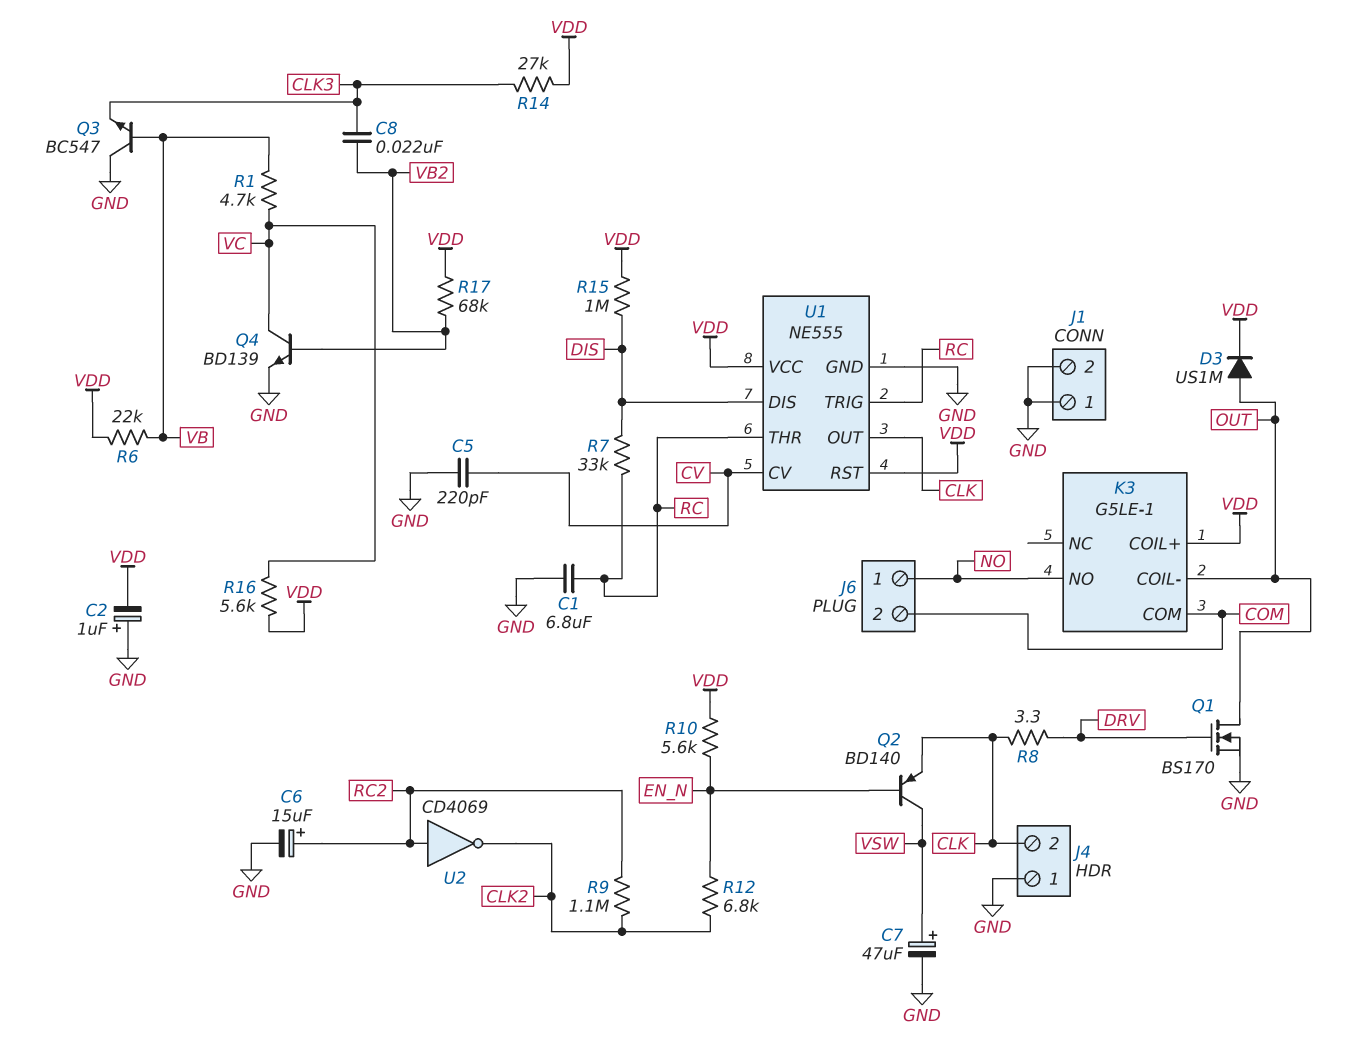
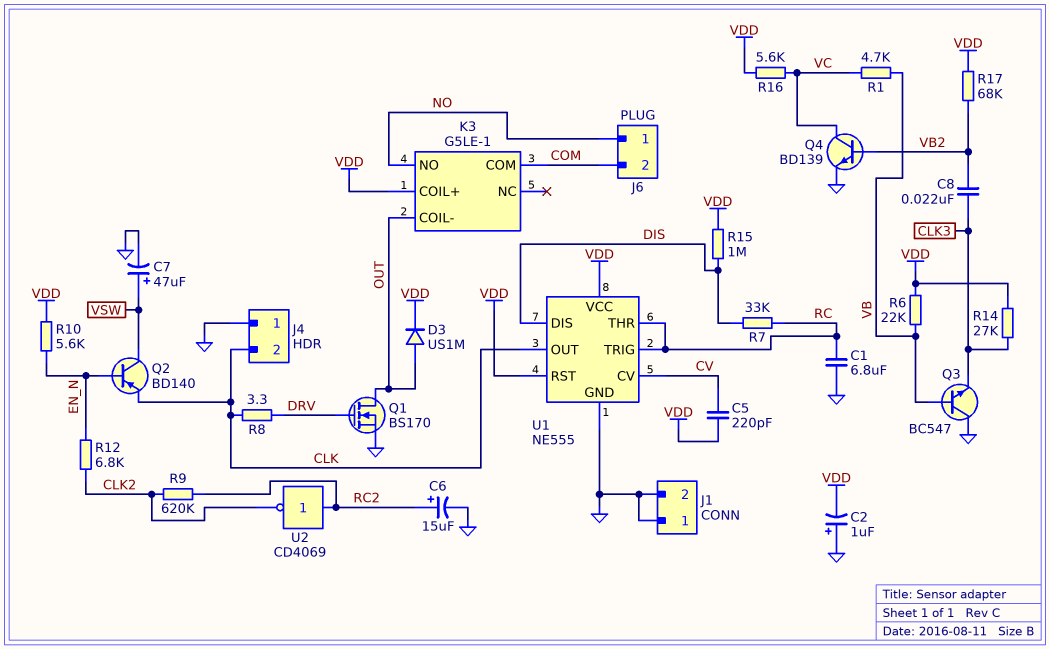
C5: 220pF (CV, GND) -> 220pF (CV, VDD)
R9: 1.1M (CLK2, RC2) -> 620k (CLK2, RC2)

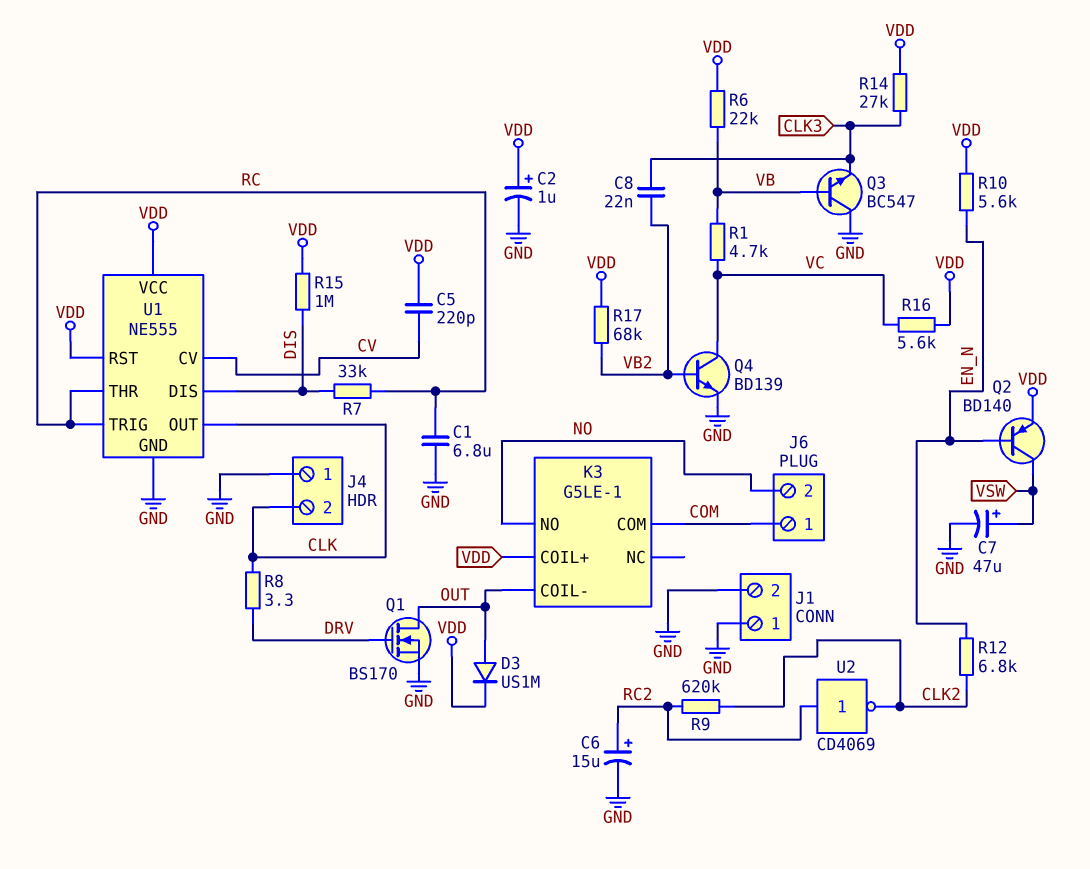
C2: 1uF (plus GND, minus VDD) -> 1uF (plus VDD, minus GND)
J6 pin 1: NO -> COM
J6 pin 2: COM -> NO
Q2: PNP BD140 (B EN_N, C VSW, E CLK) -> PNP BD140 (B EN_N, C VSW, E VDD)

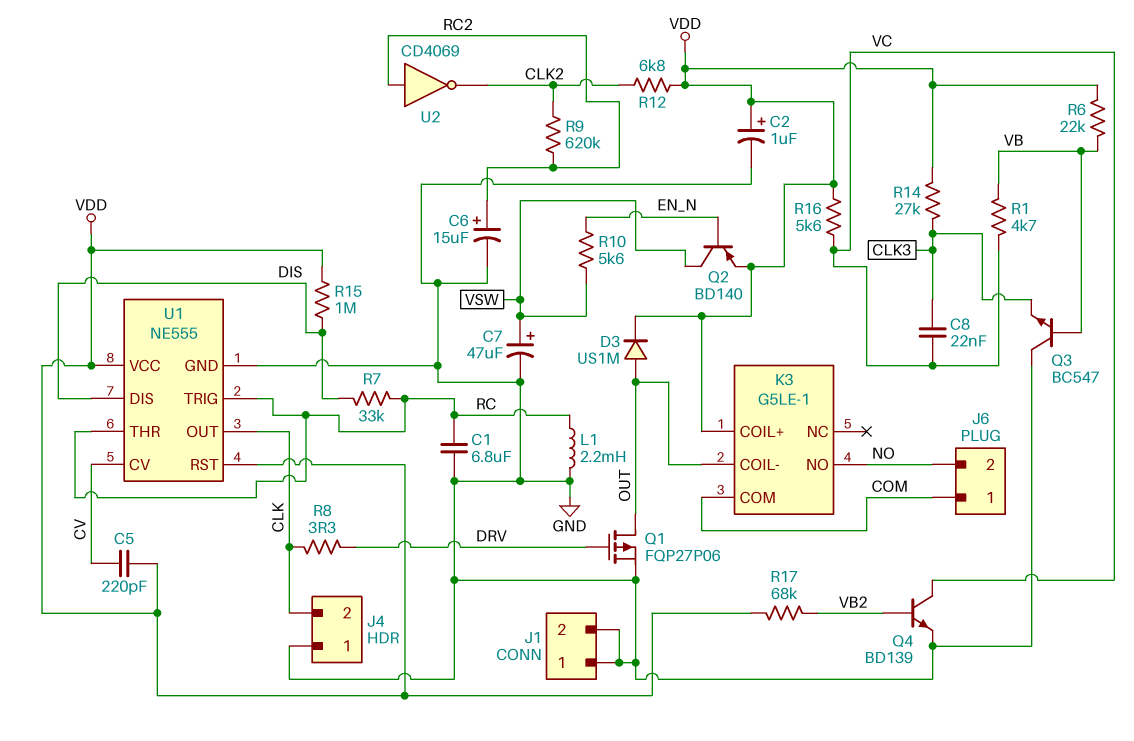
C8: 22nF (CLK3, VB2) -> 22nF (CLK3, VC)
L1: none -> 2.2mH (GND, RC)
Q1: NMOS BS170 (G DRV, D OUT, S GND) -> PMOS FQP27P06 (G DRV, D OUT, S GND)
R10: 5.6k (EN_N, VDD) -> 5.6k (EN_N, VSW)
R12: 6.8k (CLK2, EN_N) -> 6.8k (CLK2, VDD)

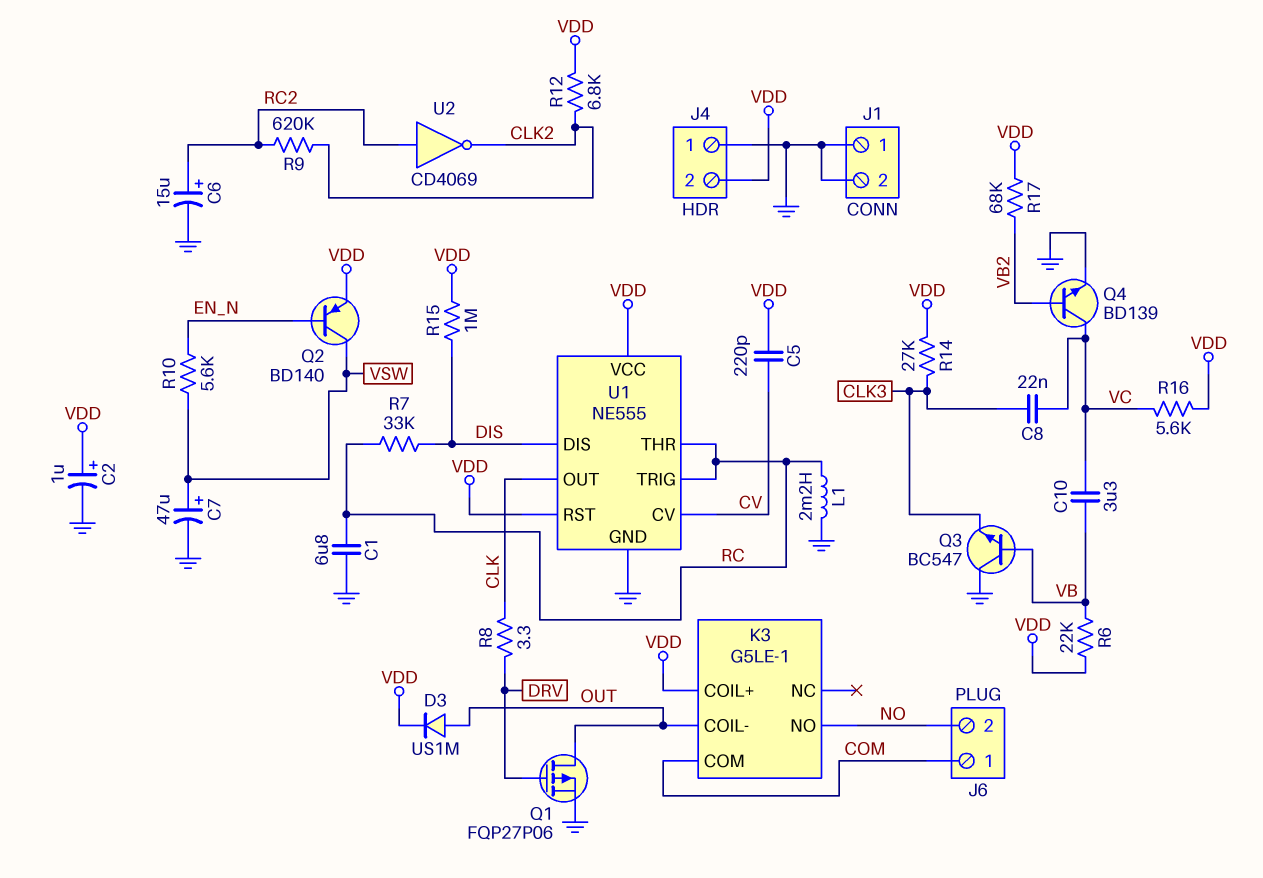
C10: none -> 3.3uF (VB, VC)
J4 pin 2: CLK -> VDD
R1: 4.7k (VB, VC) -> none

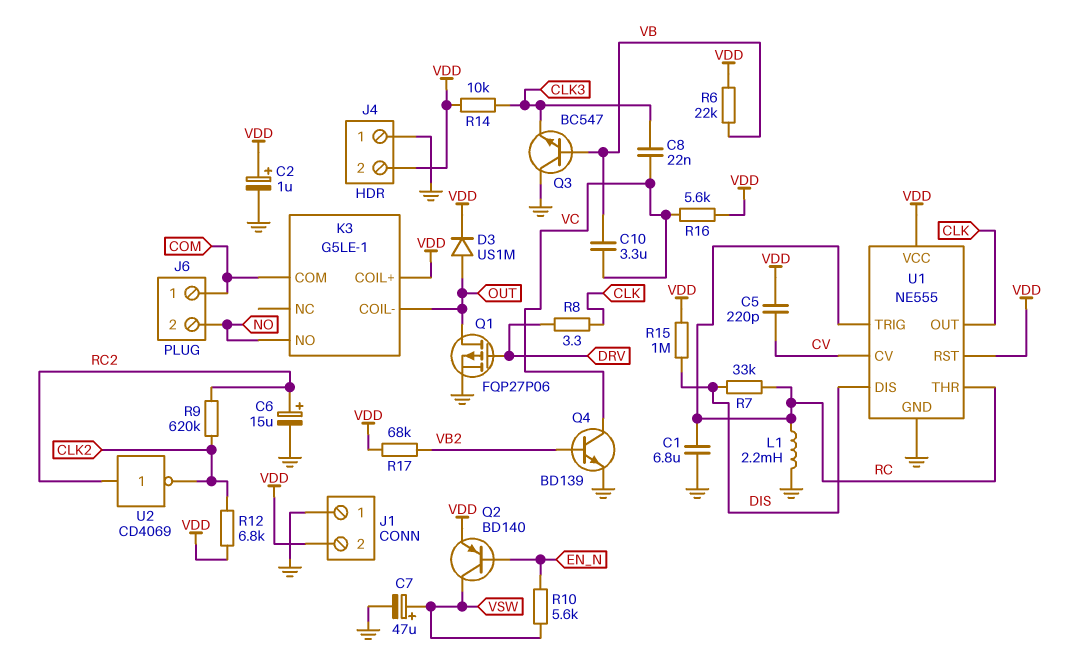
J1 pin 2: GND -> VDD
R14: 27k (CLK3, VDD) -> 10k (CLK3, VDD)

